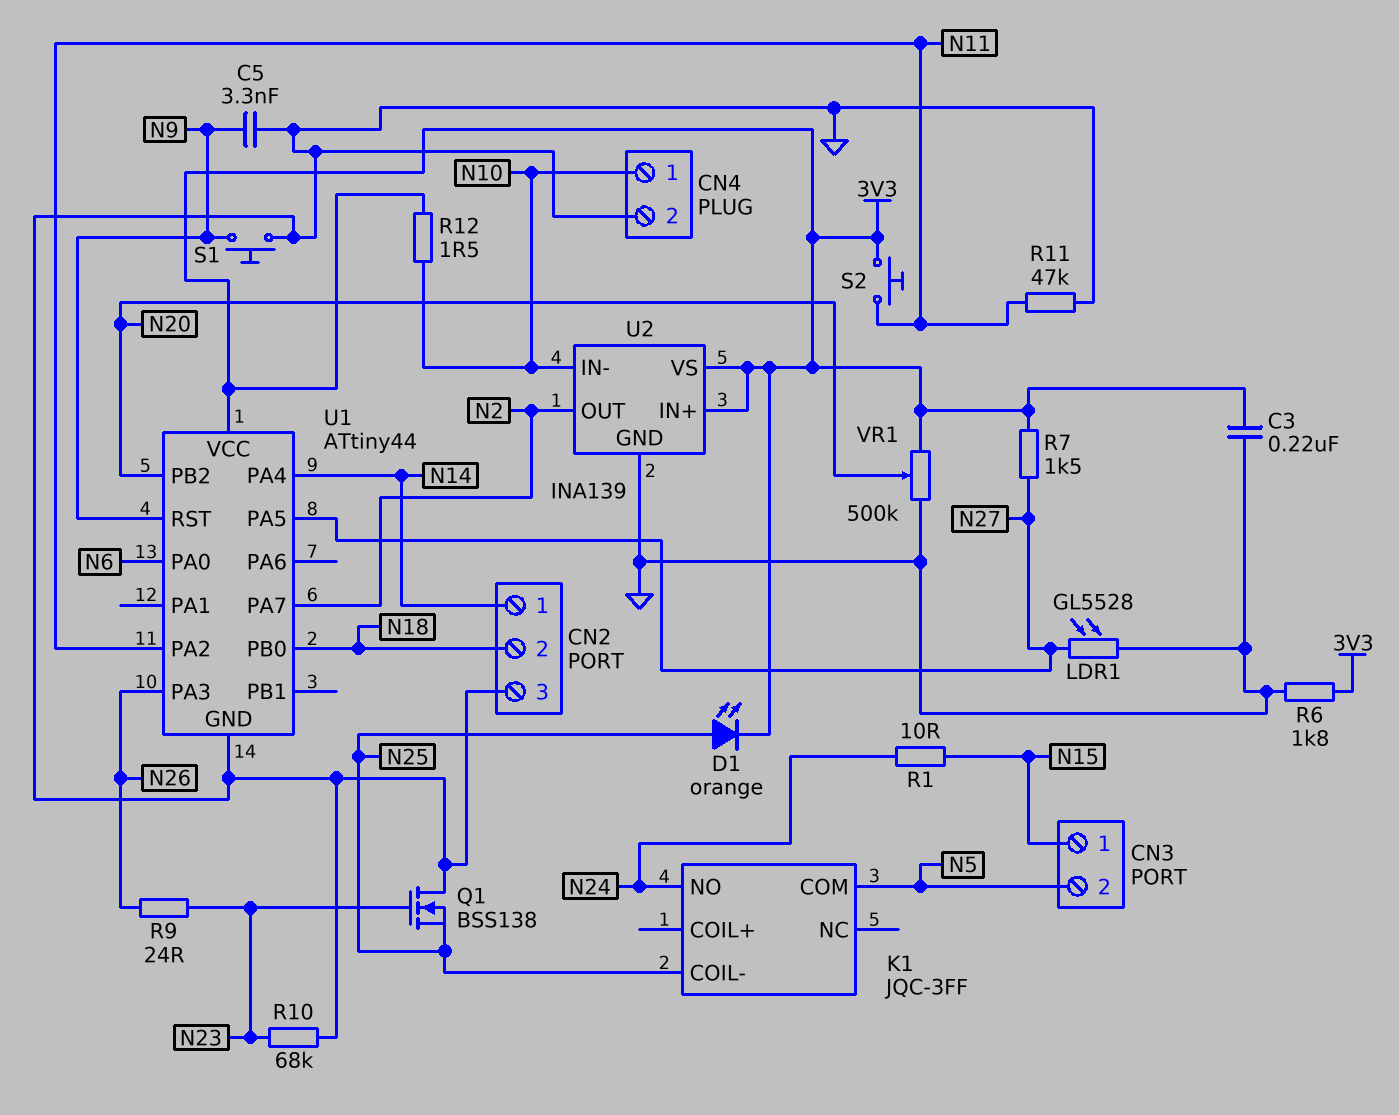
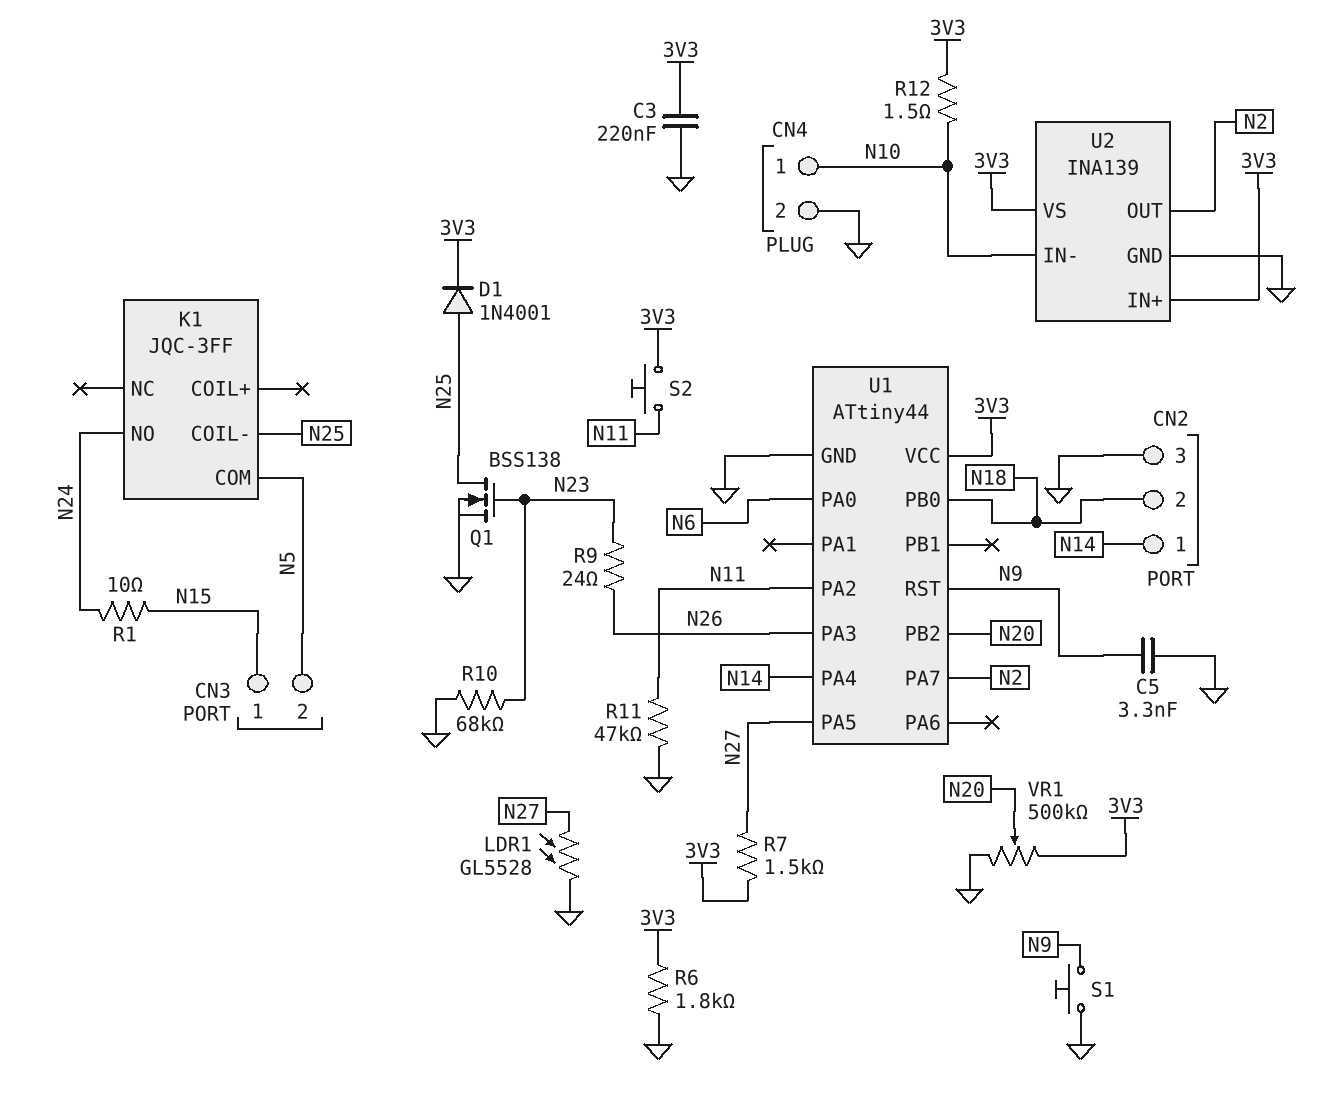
D1: LED orange (A N25, K 3V3) -> diode 1N4001 (A N25, K 3V3)
Q1: NMOS BSS138 (G N23, D GND, S N25) -> NMOS BSS138 (G N23, D N25, S GND)

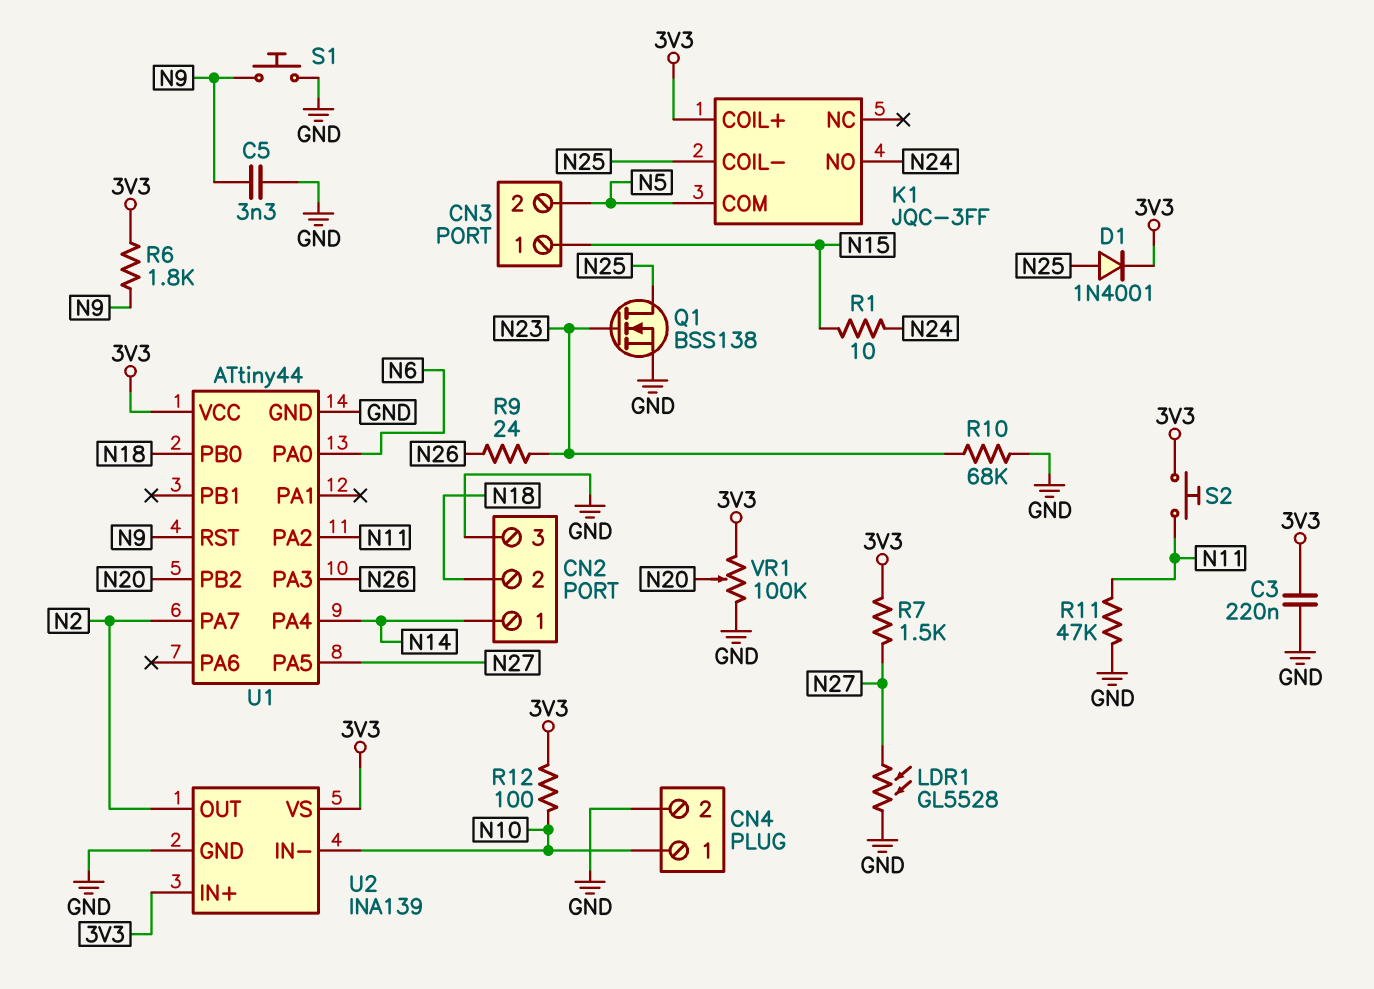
K1 pin COIL+: none -> 3V3
R6: 1.8k (3V3, GND) -> 1.8k (3V3, N9)
R12: 1.5 (3V3, N10) -> 100 (3V3, N10)
VR1: 500k (3V3, GND, wiper N20) -> 100k (3V3, GND, wiper N20)

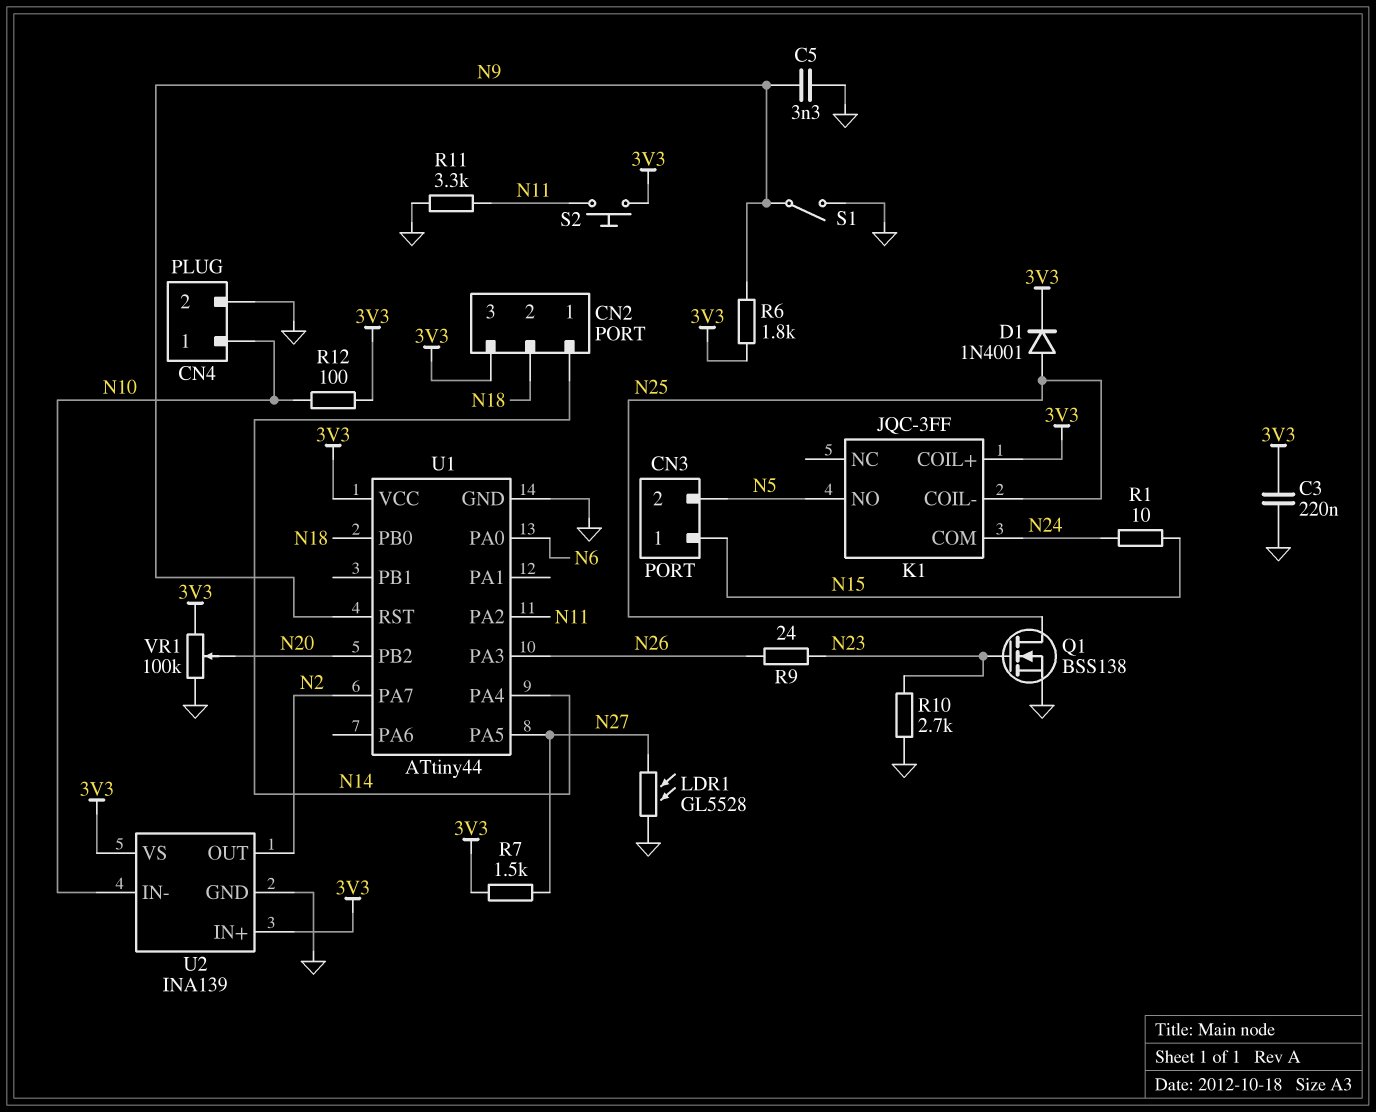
CN2 pin 3: GND -> 3V3
K1 pin COM: N5 -> N24
K1 pin NO: N24 -> N5
R10: 68k (GND, N23) -> 2.7k (GND, N23)
R11: 47k (GND, N11) -> 3.3k (GND, N11)
S1: button (GND, N9) -> switch (GND, N9)

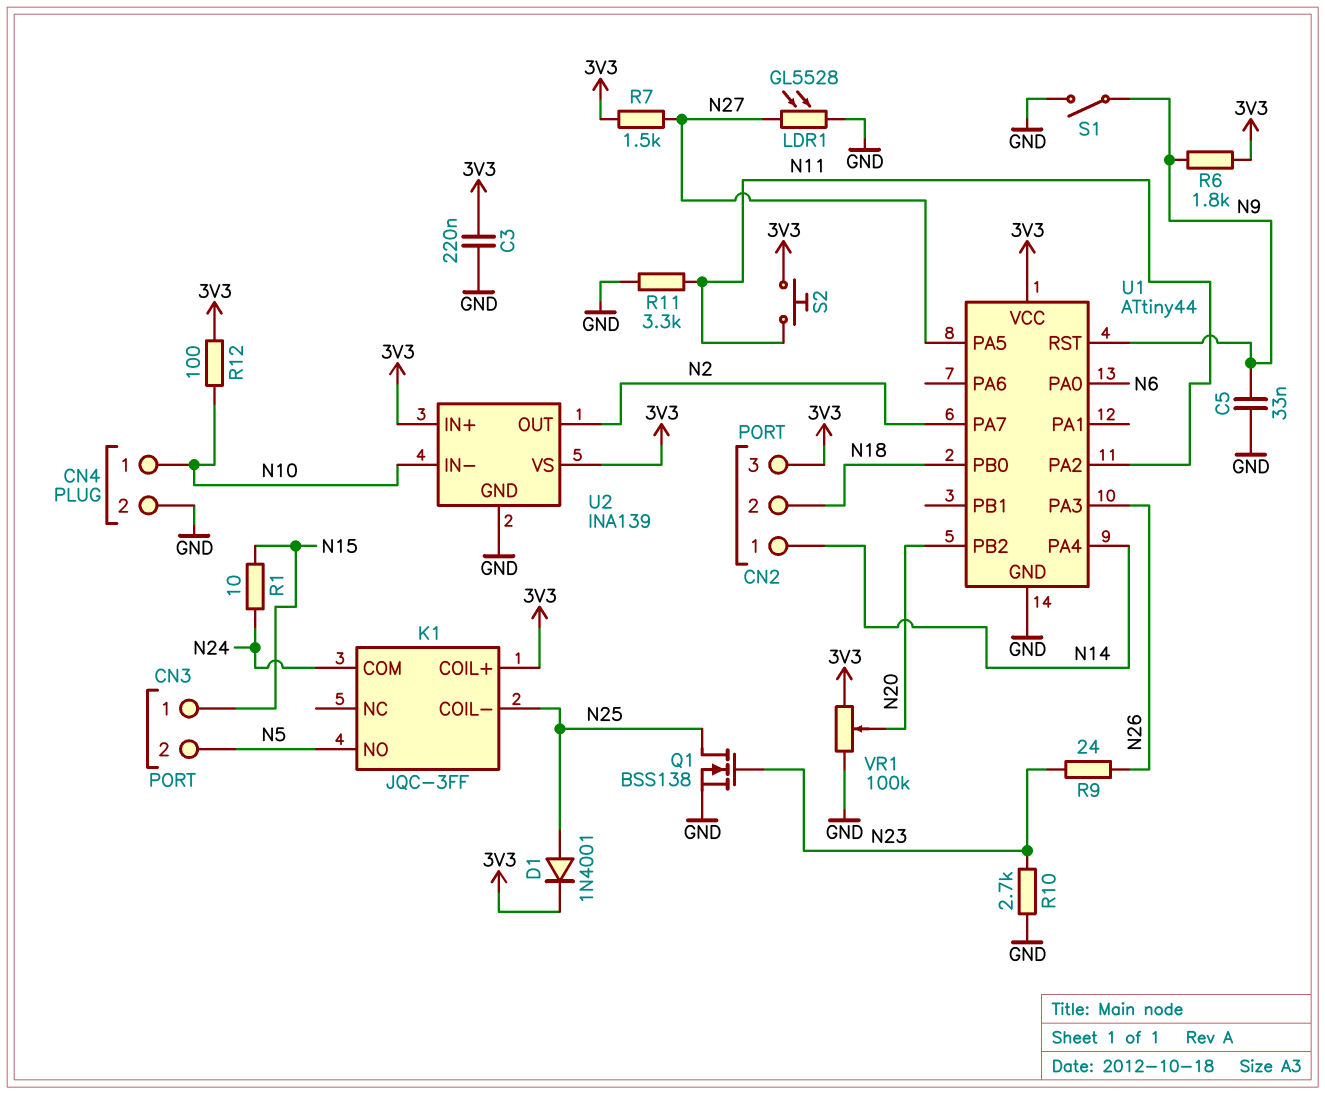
C5: 3.3nF (GND, N9) -> 33nF (GND, N9)

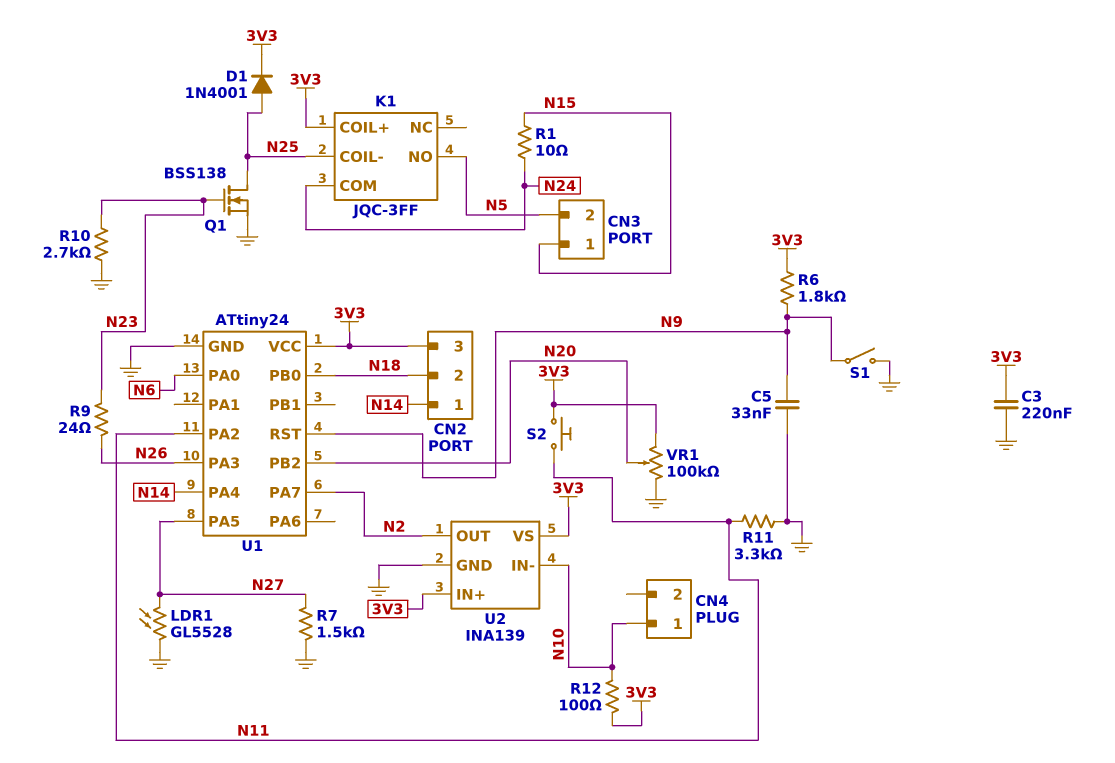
CN4 pin 2: GND -> none
R7: 1.5k (3V3, N27) -> 1.5k (GND, N27)
U1: ATtiny44 -> ATtiny24

